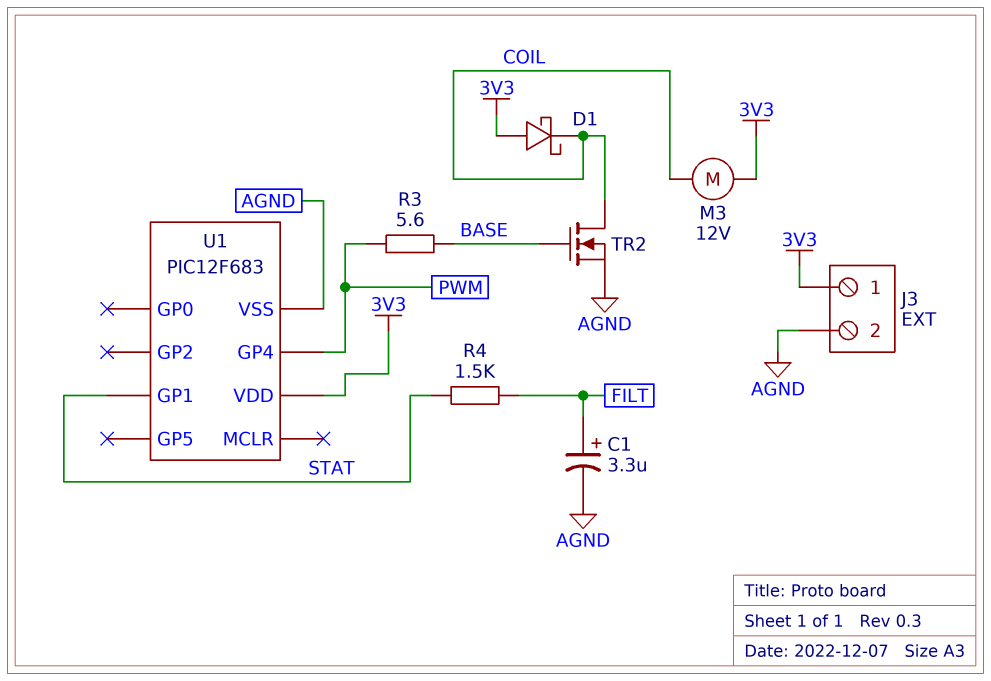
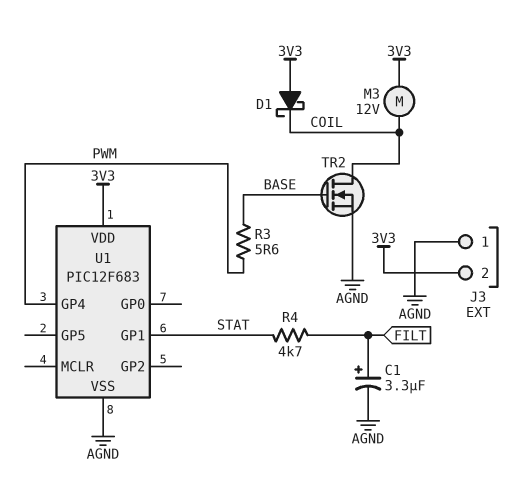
J3 pin 1: 3V3 -> AGND
J3 pin 2: AGND -> 3V3
R4: 1.5k (FILT, STAT) -> 4.7k (FILT, STAT)

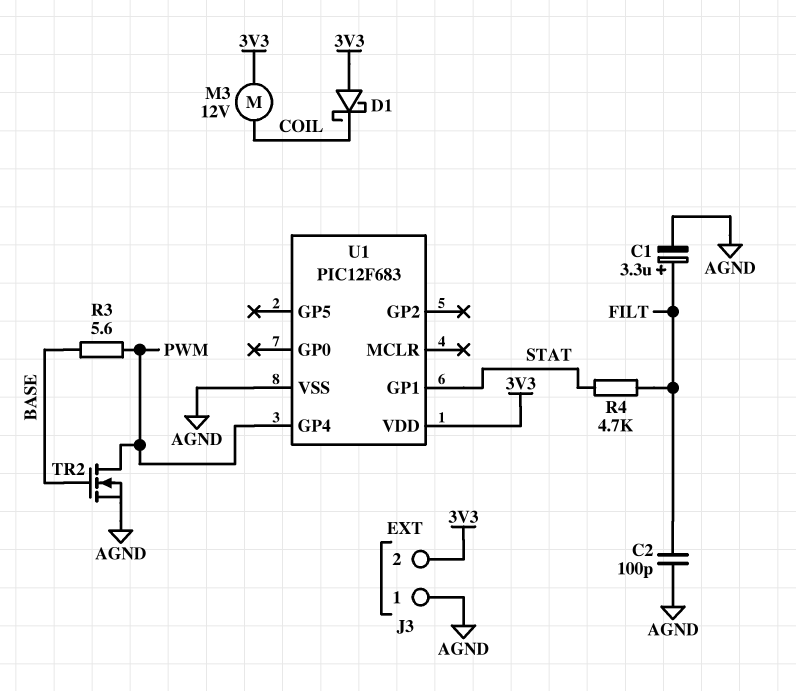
C2: none -> 100pF (AGND, FILT)
TR2: NMOS (G BASE, D COIL, S AGND) -> NMOS (G BASE, D PWM, S AGND)

